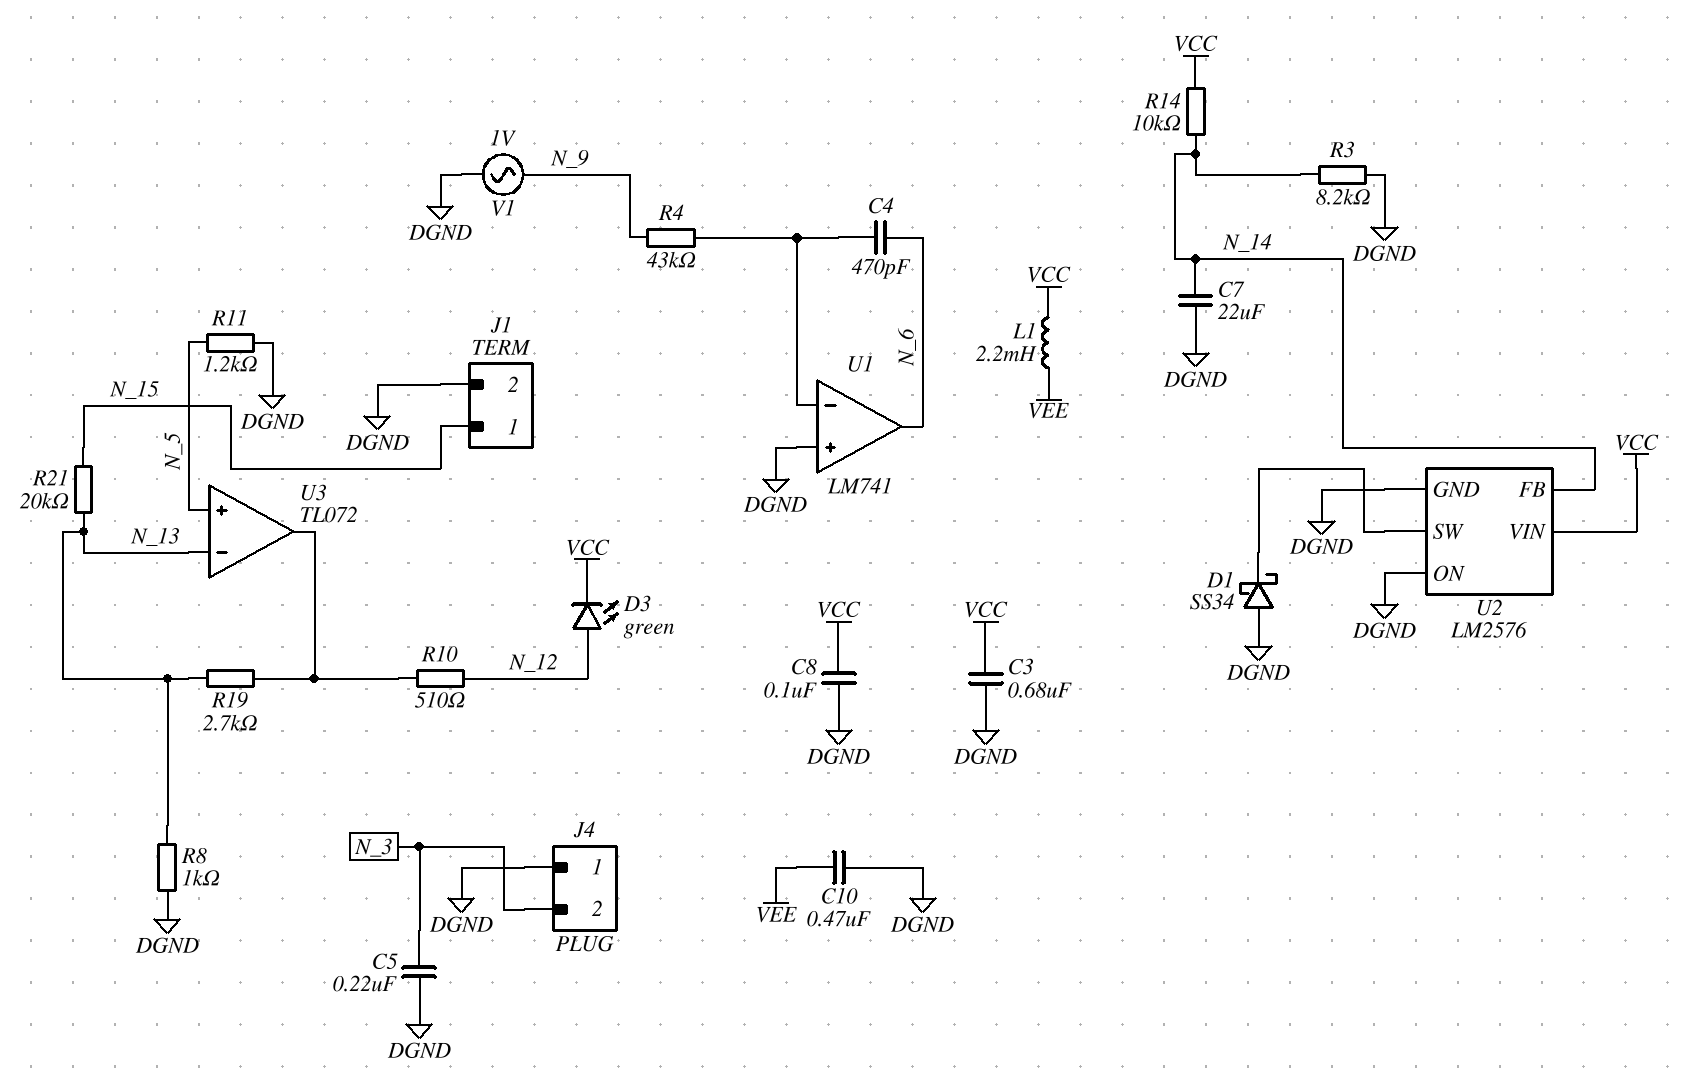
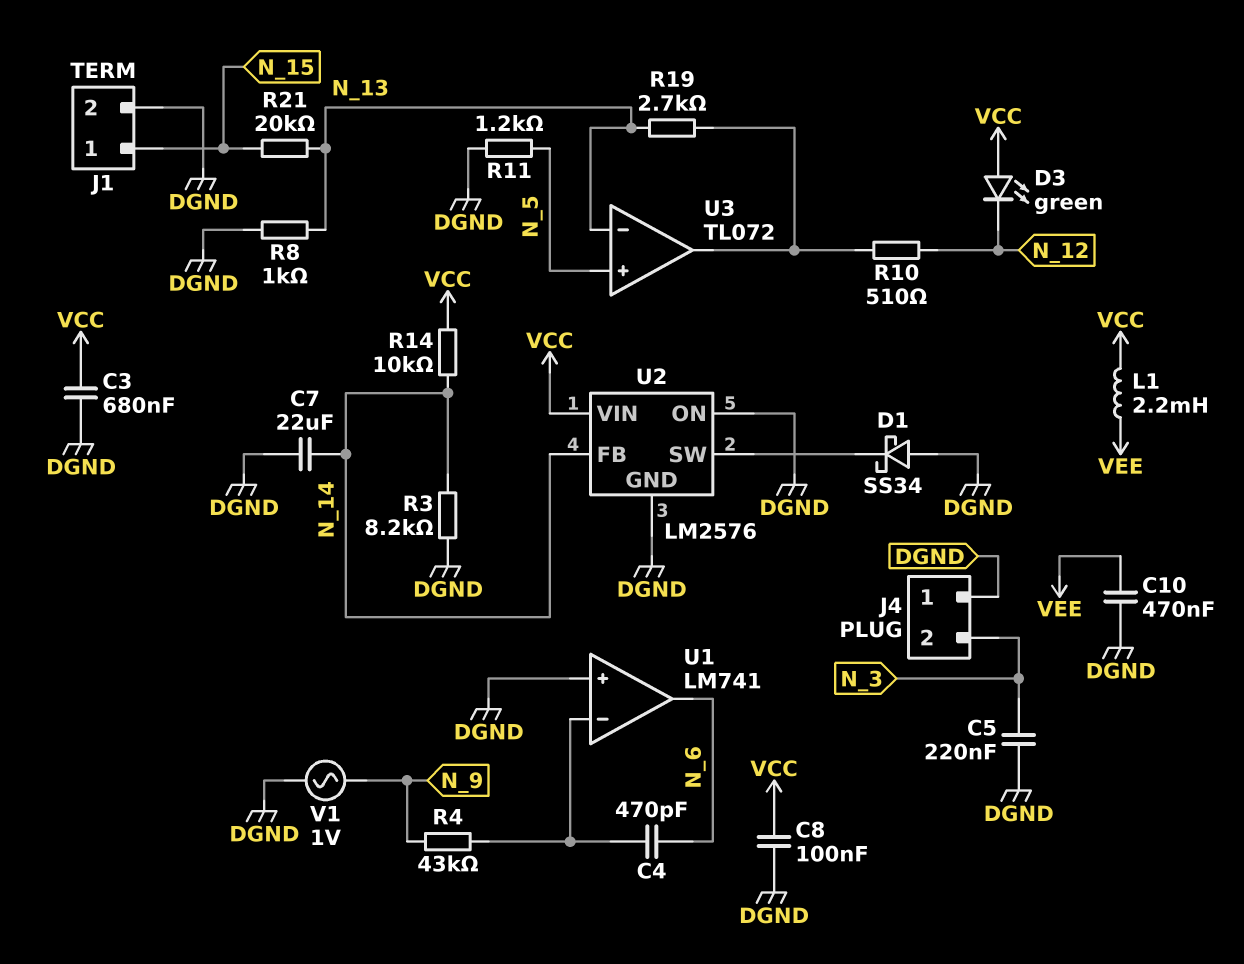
D3: LED green (A N_12, K VCC) -> LED green (A VCC, K N_12)

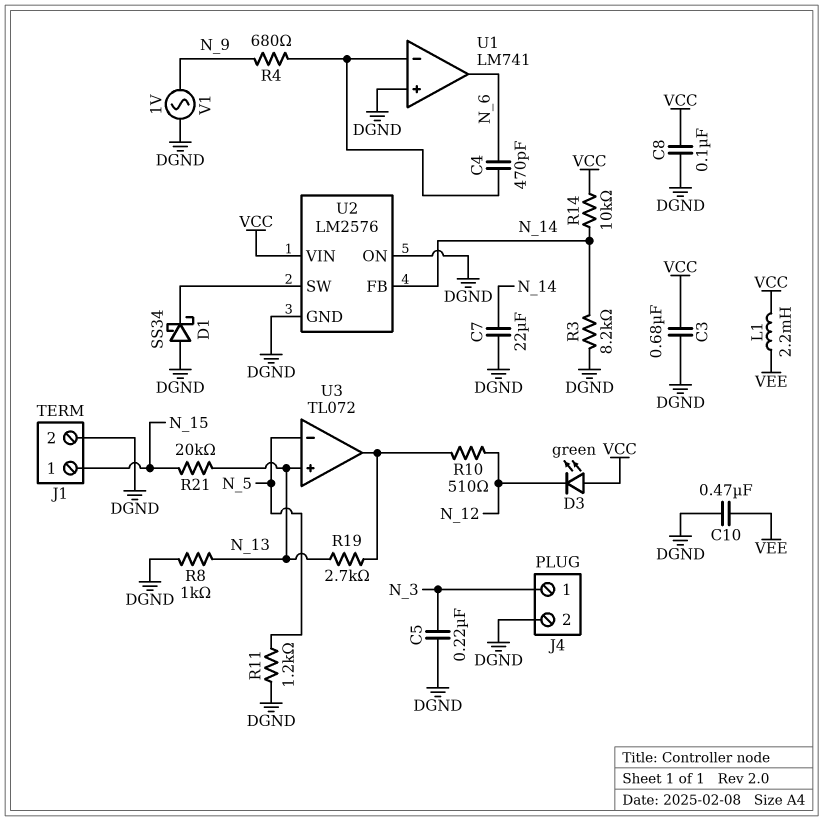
J4 pin 1: DGND -> N_3
J4 pin 2: N_3 -> DGND
R4: 43k (N_9, U1/in-) -> 680 (N_9, U1/in-)
U3 pin in+: N_5 -> N_13
U3 pin in-: N_13 -> N_5

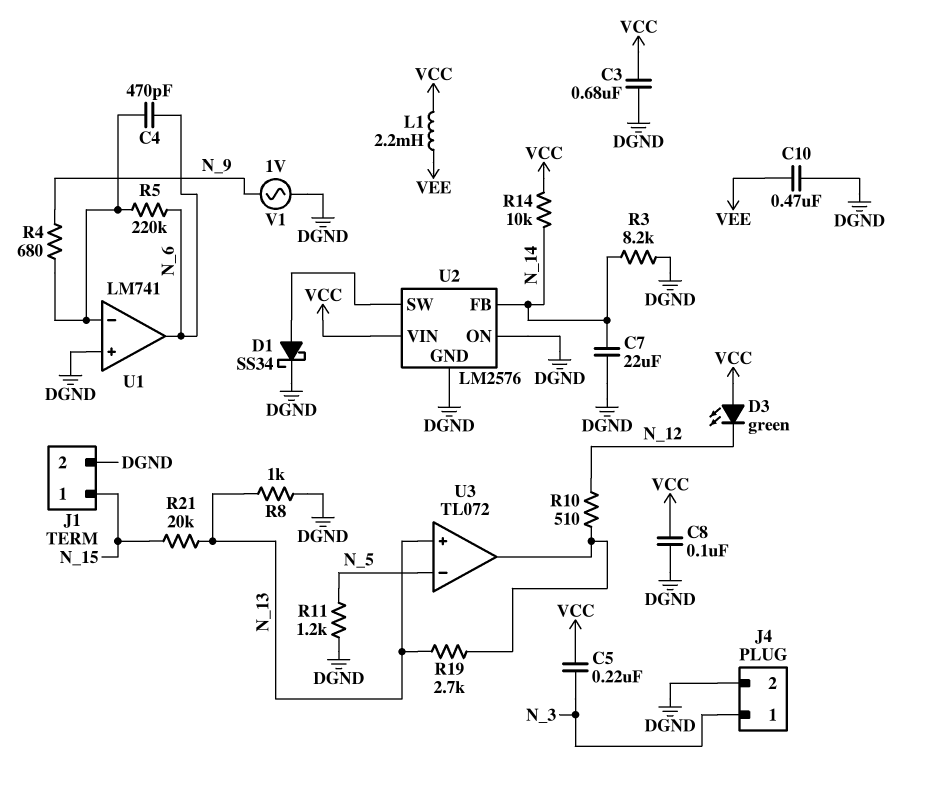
C5: 220nF (DGND, N_3) -> 220nF (N_3, VCC)
D1: schottky SS34 (A DGND, K U2/SW) -> schottky SS34 (A U2/SW, K DGND)
R5: none -> 220k (N_6, U1/in-)

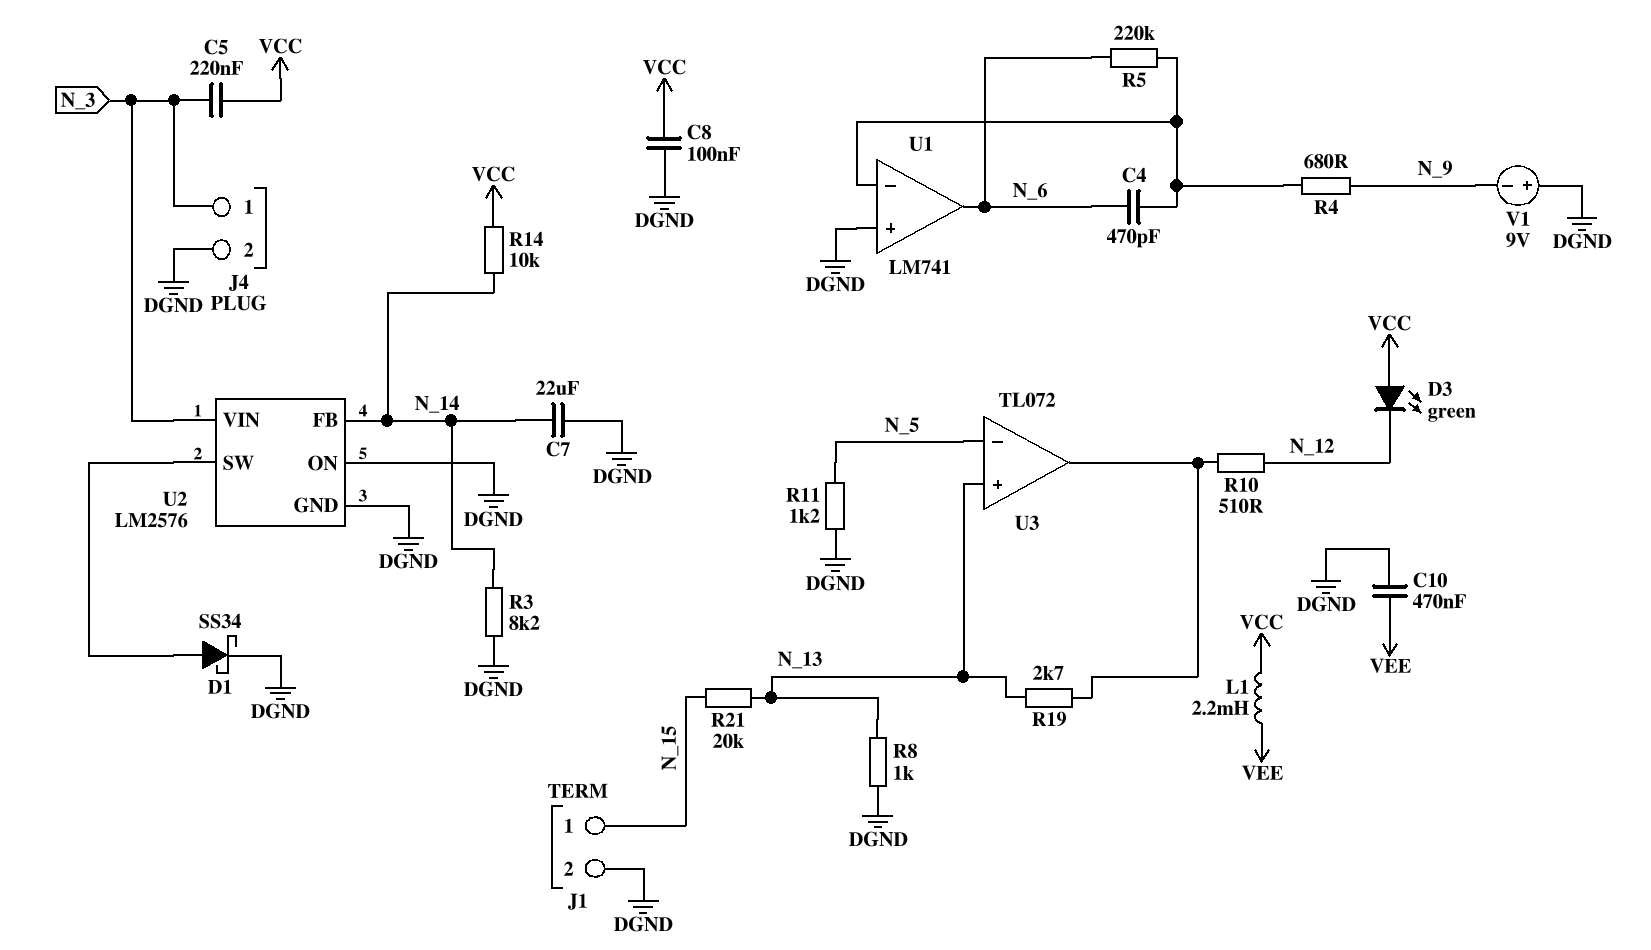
C3: 680nF (DGND, VCC) -> none
U2 pin VIN: VCC -> N_3
V1: AC 1V (DGND, N_9) -> 9V (plus DGND, minus N_9)

